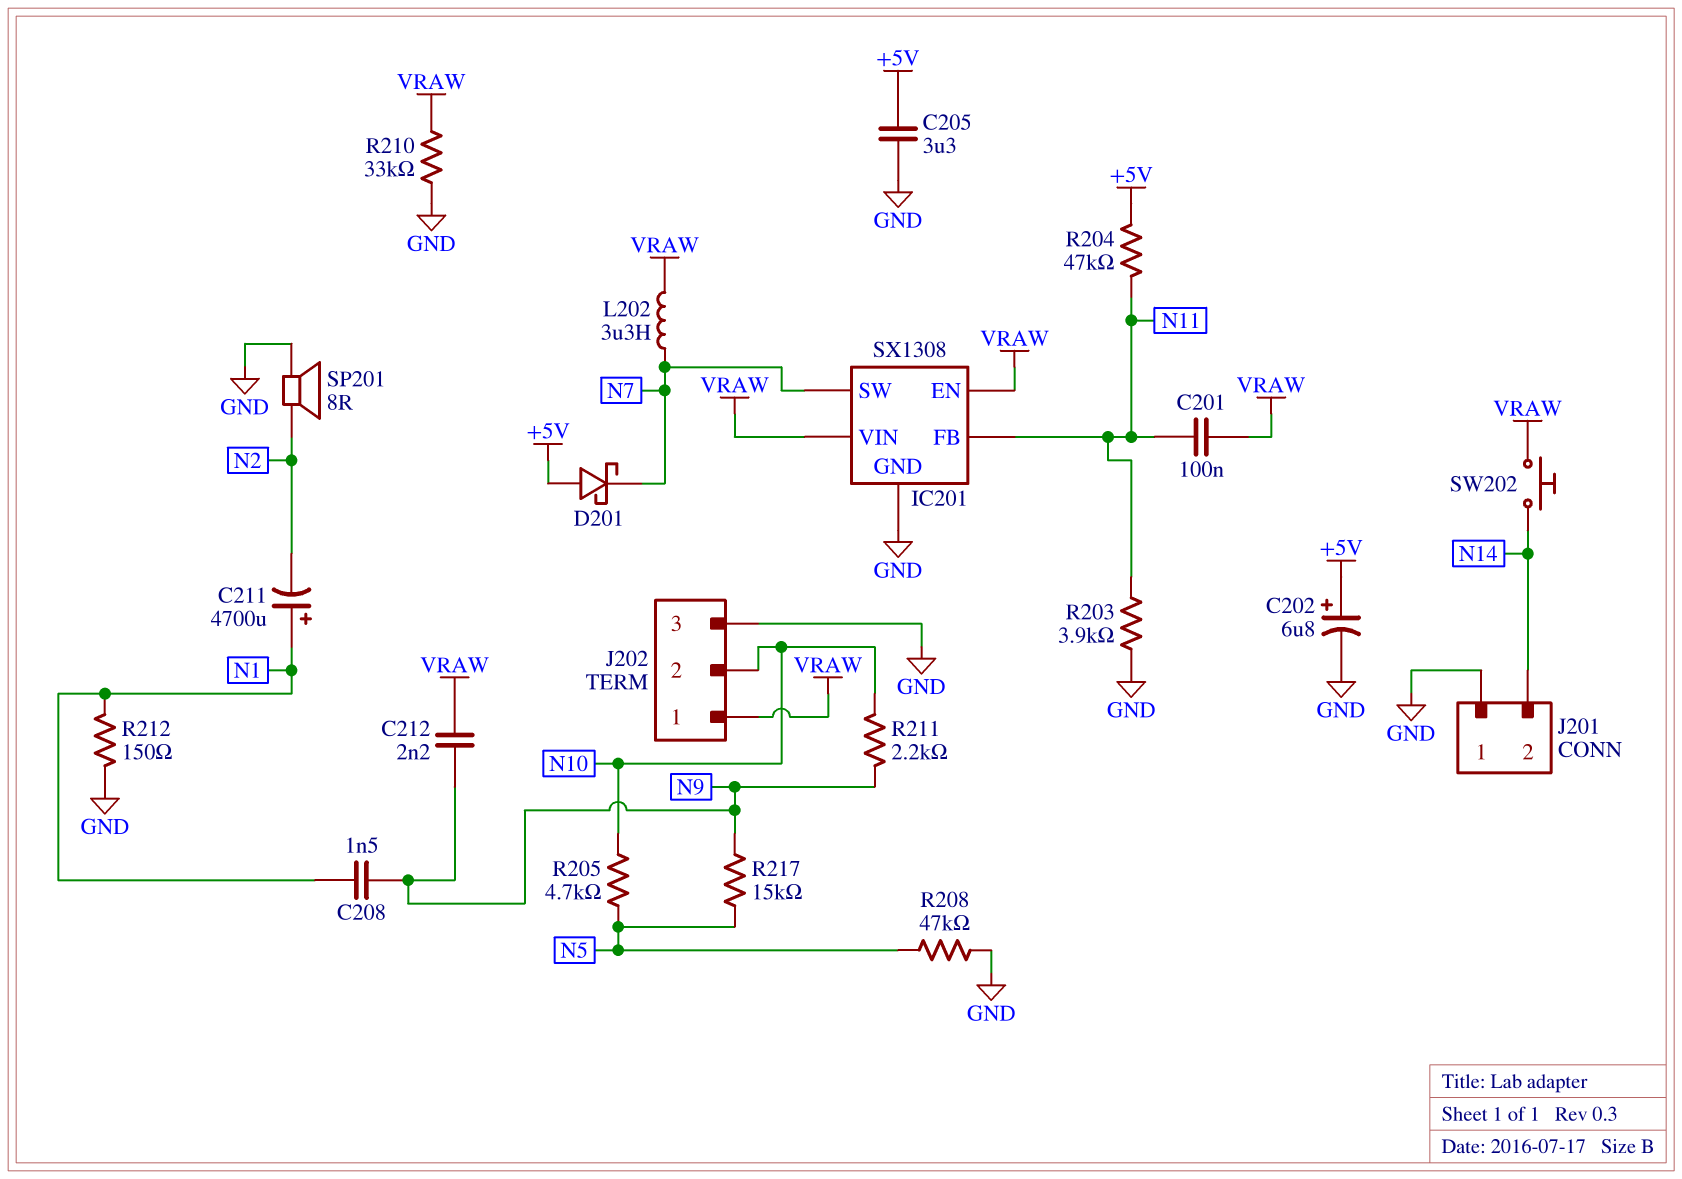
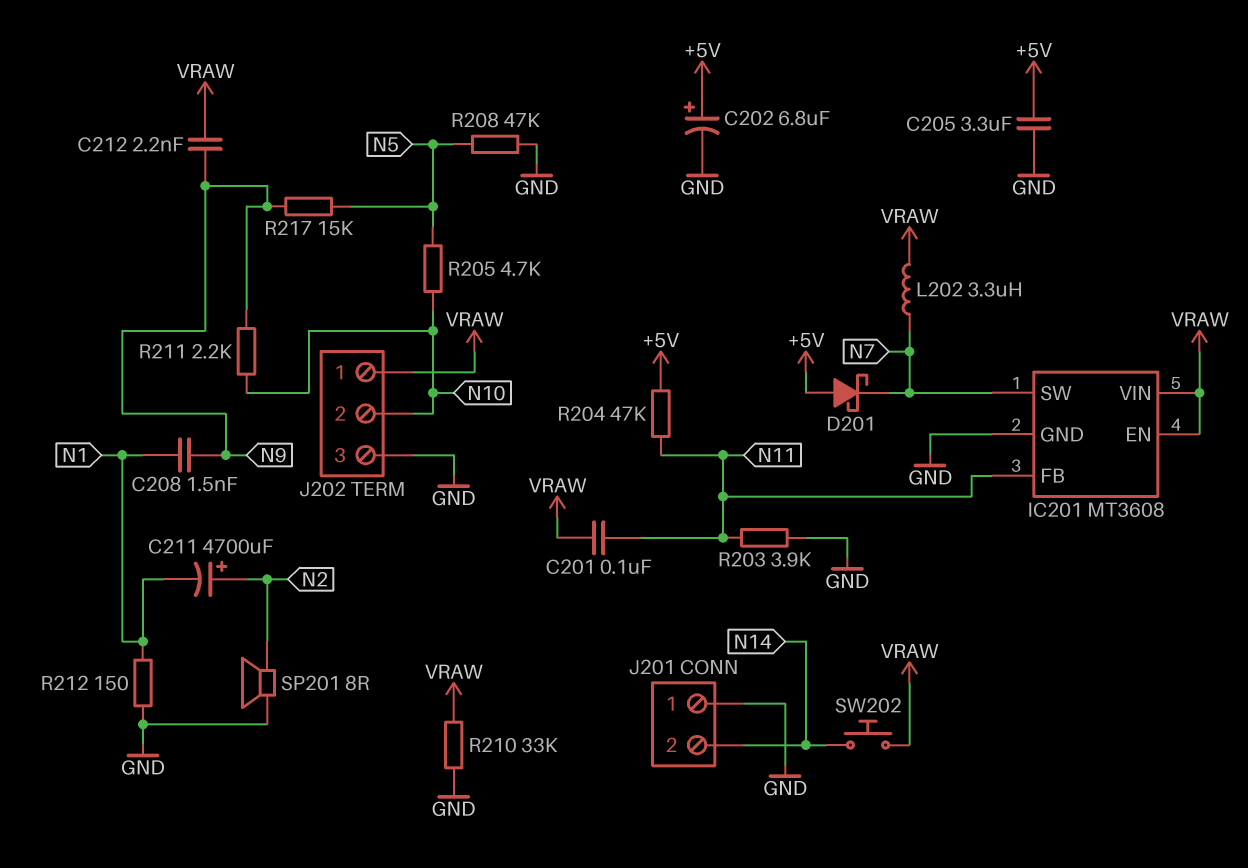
C211: 4700uF (plus N1, minus N2) -> 4700uF (plus N2, minus N1)
IC201: SX1308 -> MT3608

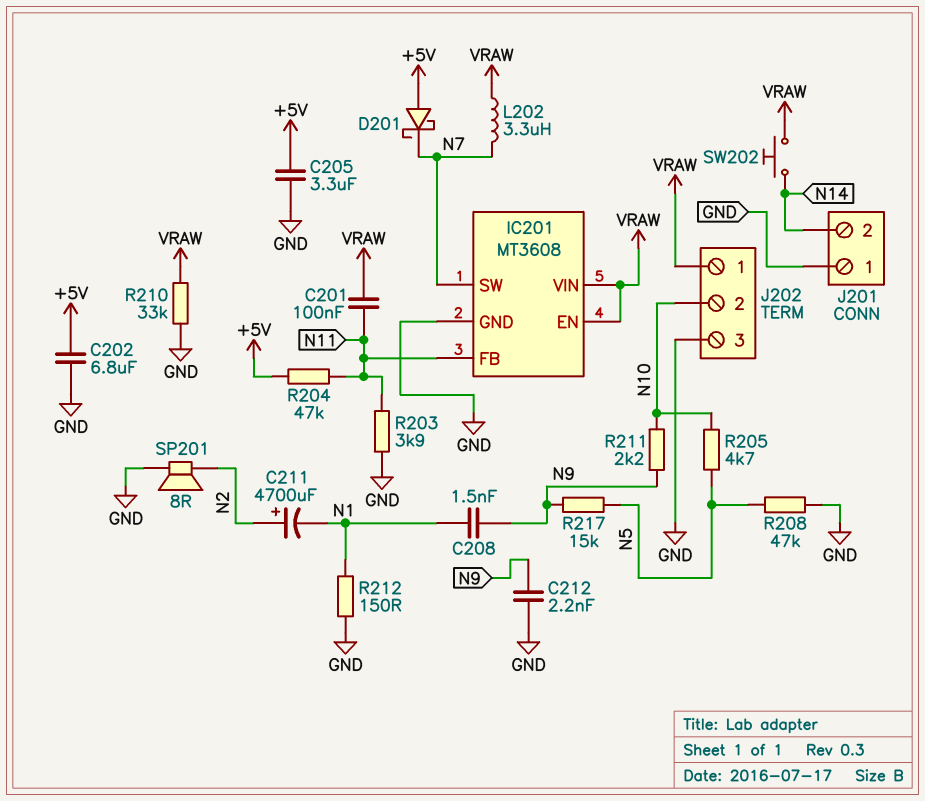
C202: 6.8uF (plus +5V, minus GND) -> 6.8uF (+5V, GND)
C212: 2.2nF (N9, VRAW) -> 2.2nF (GND, N9)

